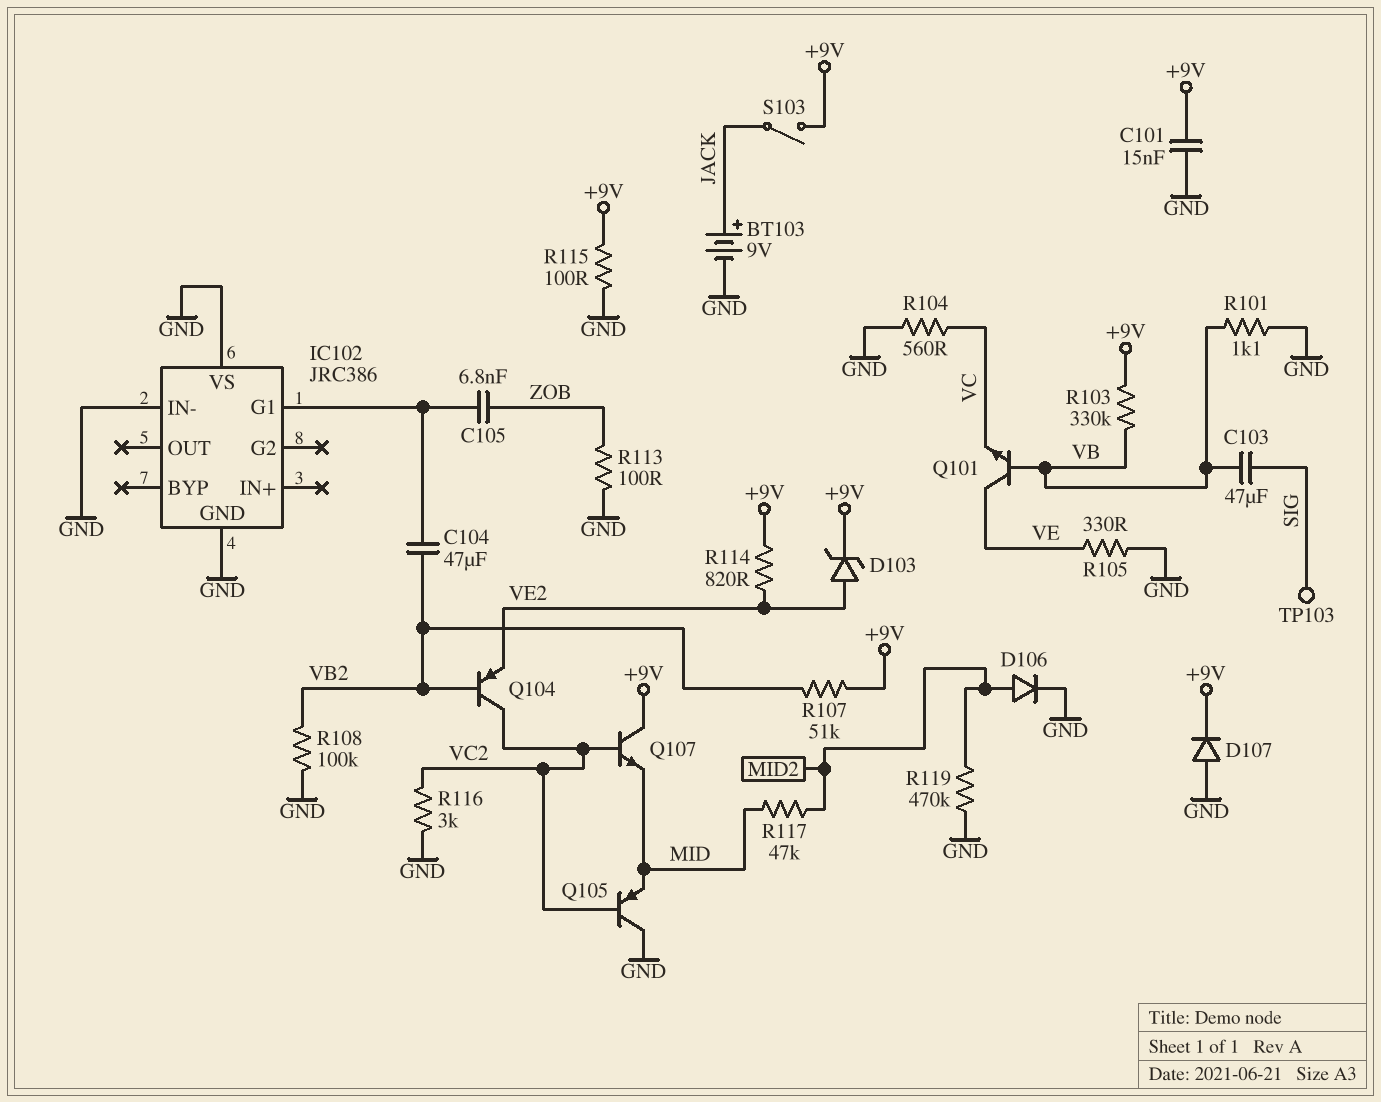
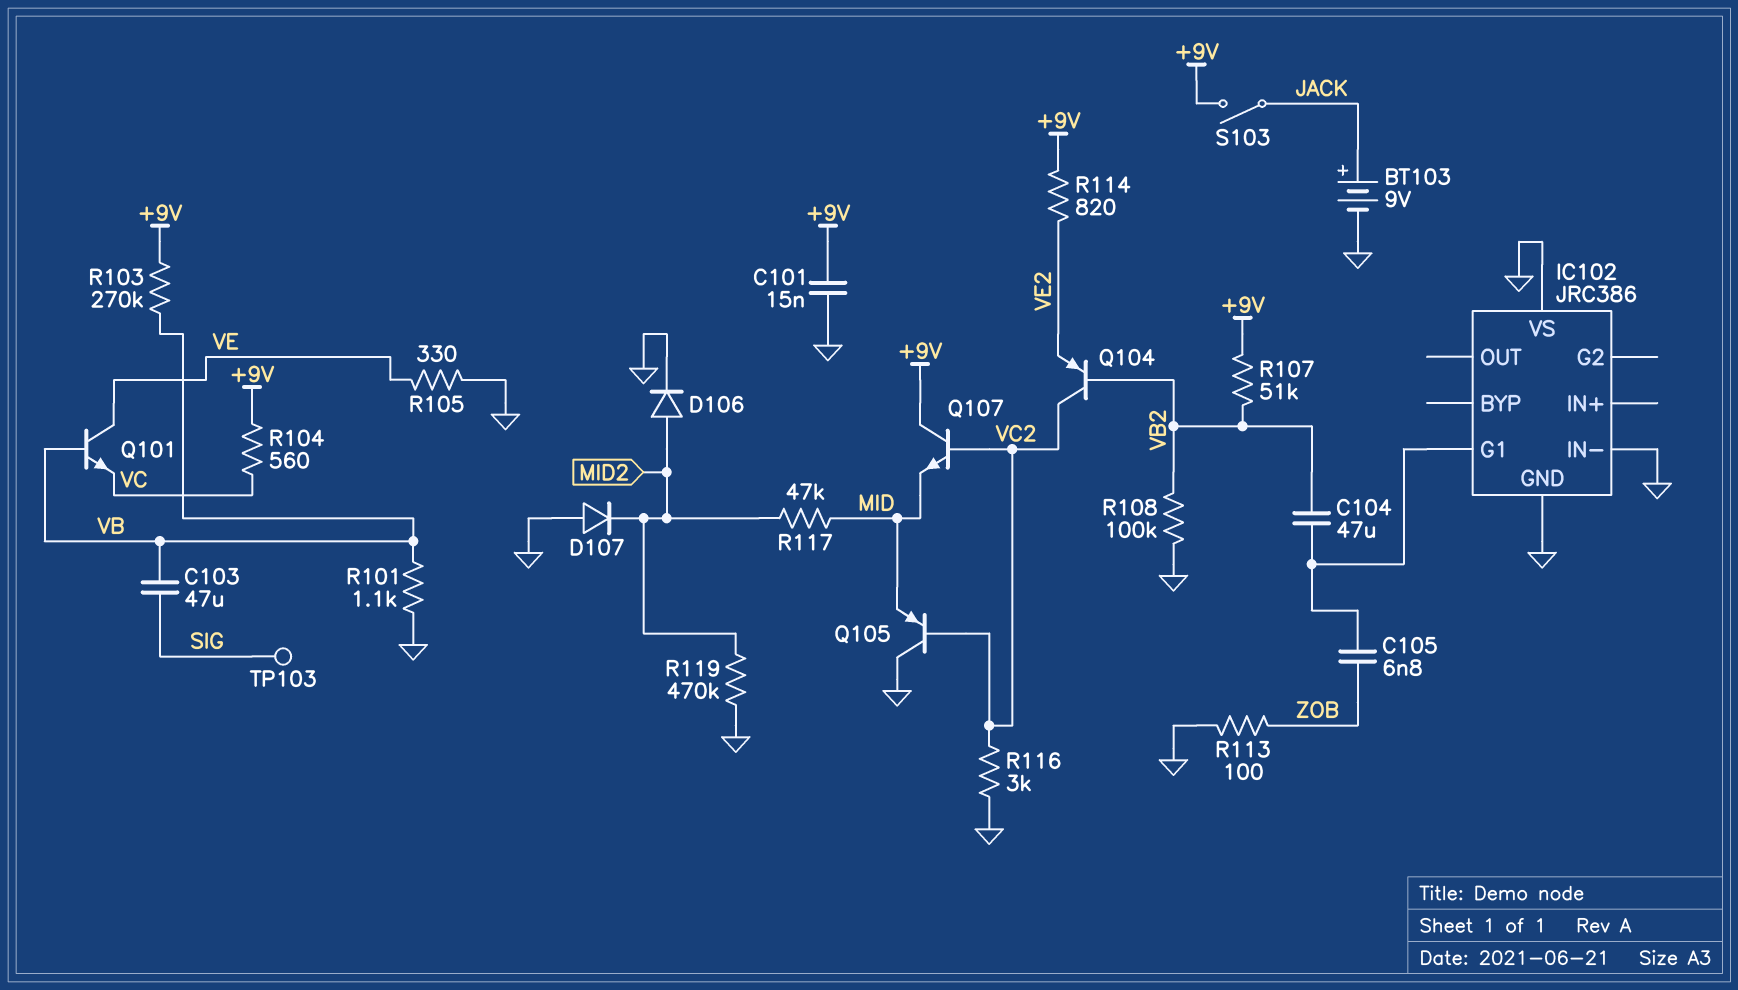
D103: zener (A VE2, K +9V) -> none
D107: diode (A GND, K +9V) -> diode (A GND, K MID2)
R103: 330k (+9V, VB) -> 270k (+9V, VB)
R104: 560 (GND, VC) -> 560 (+9V, VC)
R115: 100 (+9V, GND) -> none

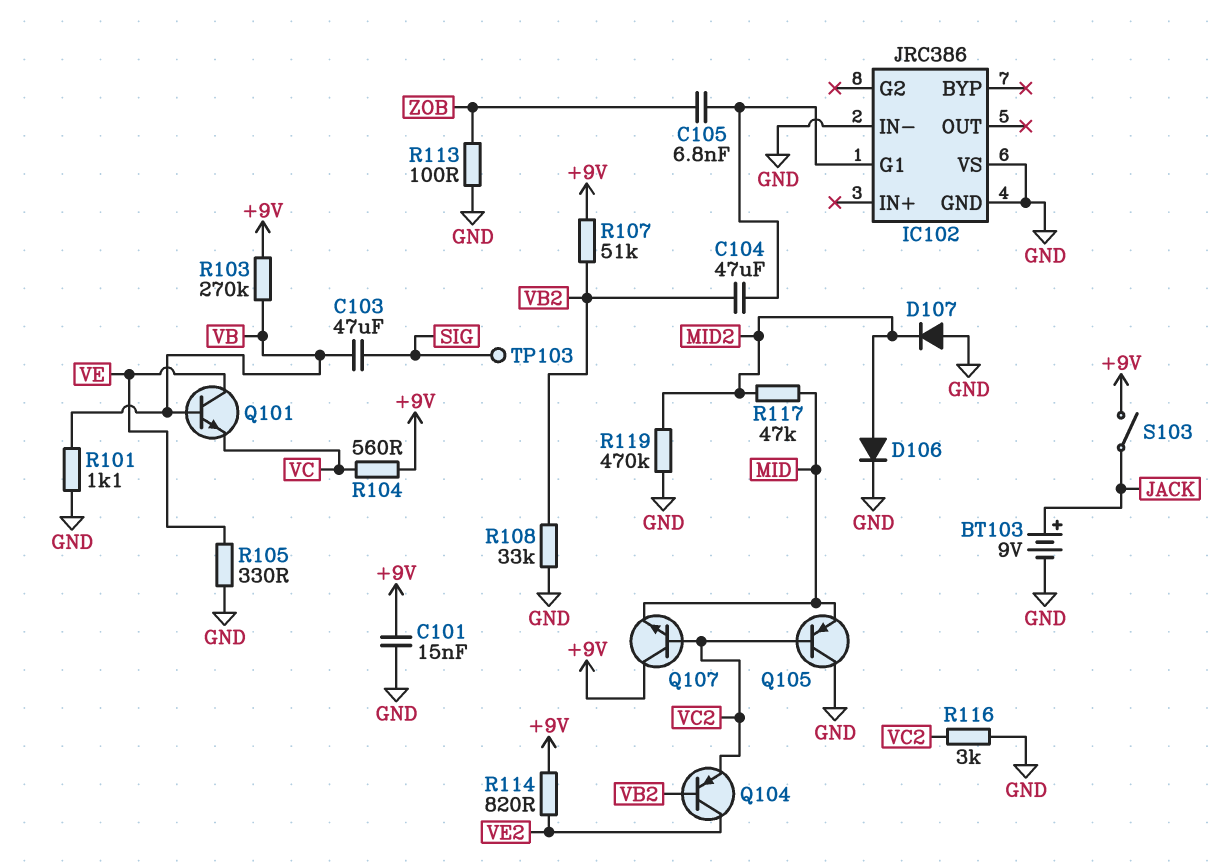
Q104: PNP (B VB2, C VC2, E VE2) -> PNP (B VB2, C VE2, E VC2)
R108: 100k (GND, VB2) -> 33k (GND, VB2)

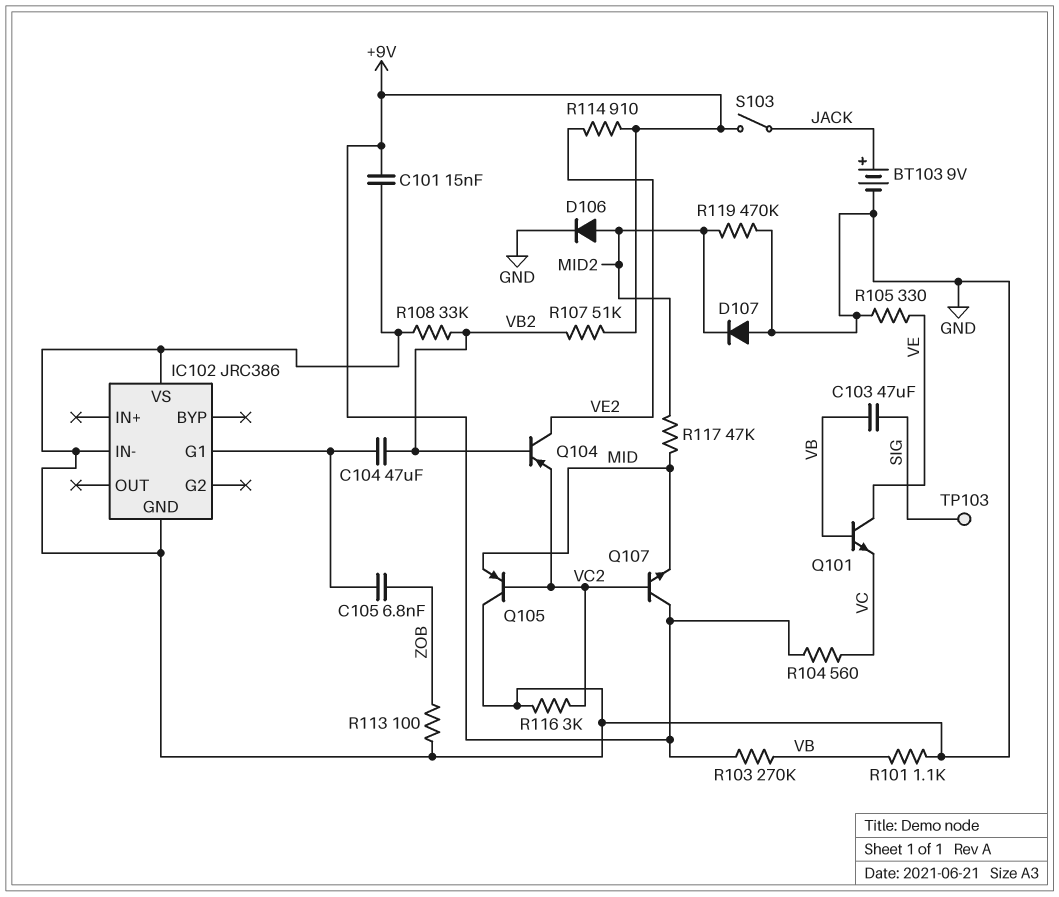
R114: 820 (+9V, VE2) -> 910 (+9V, VE2)

